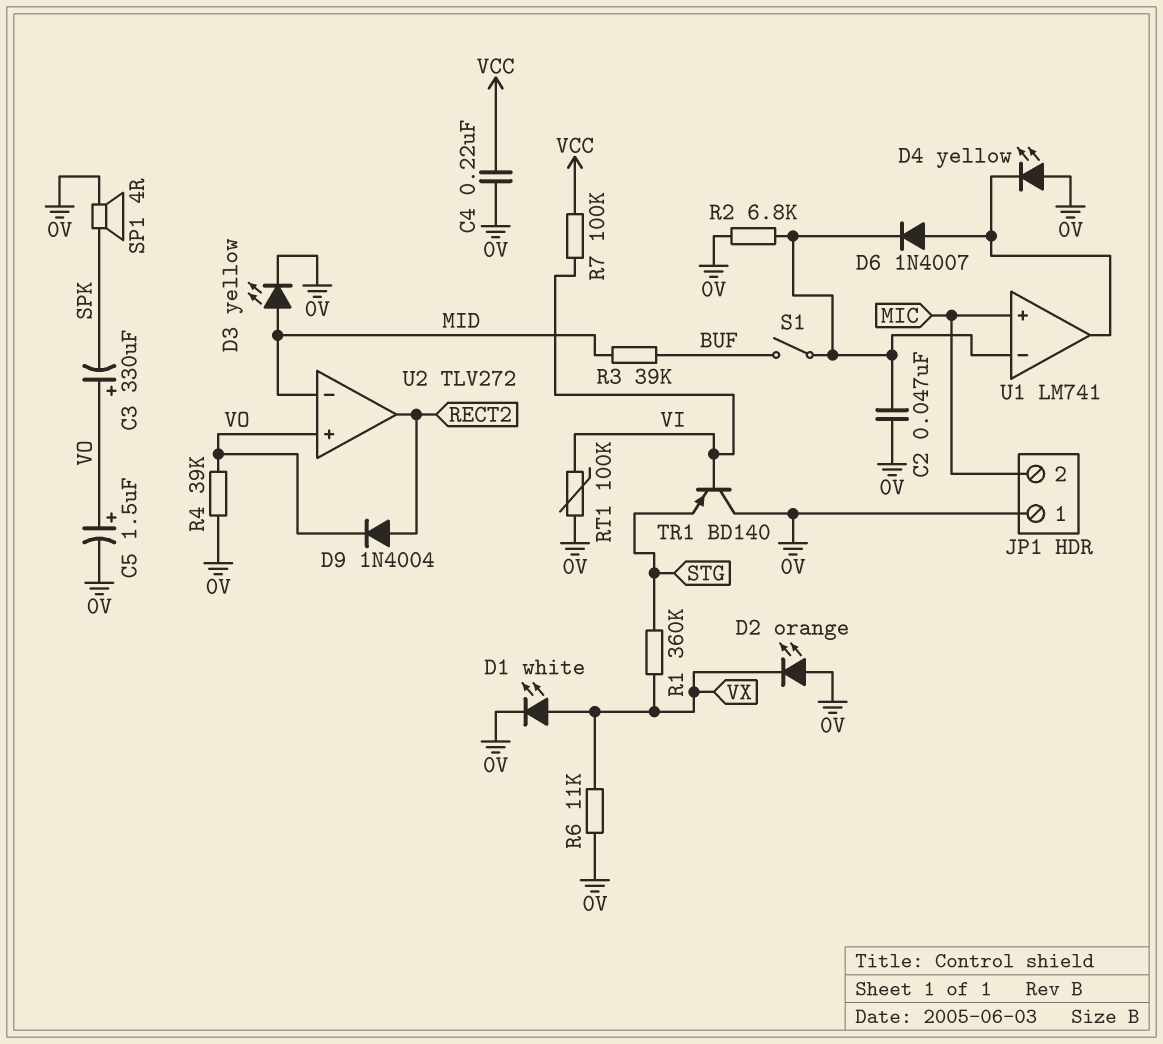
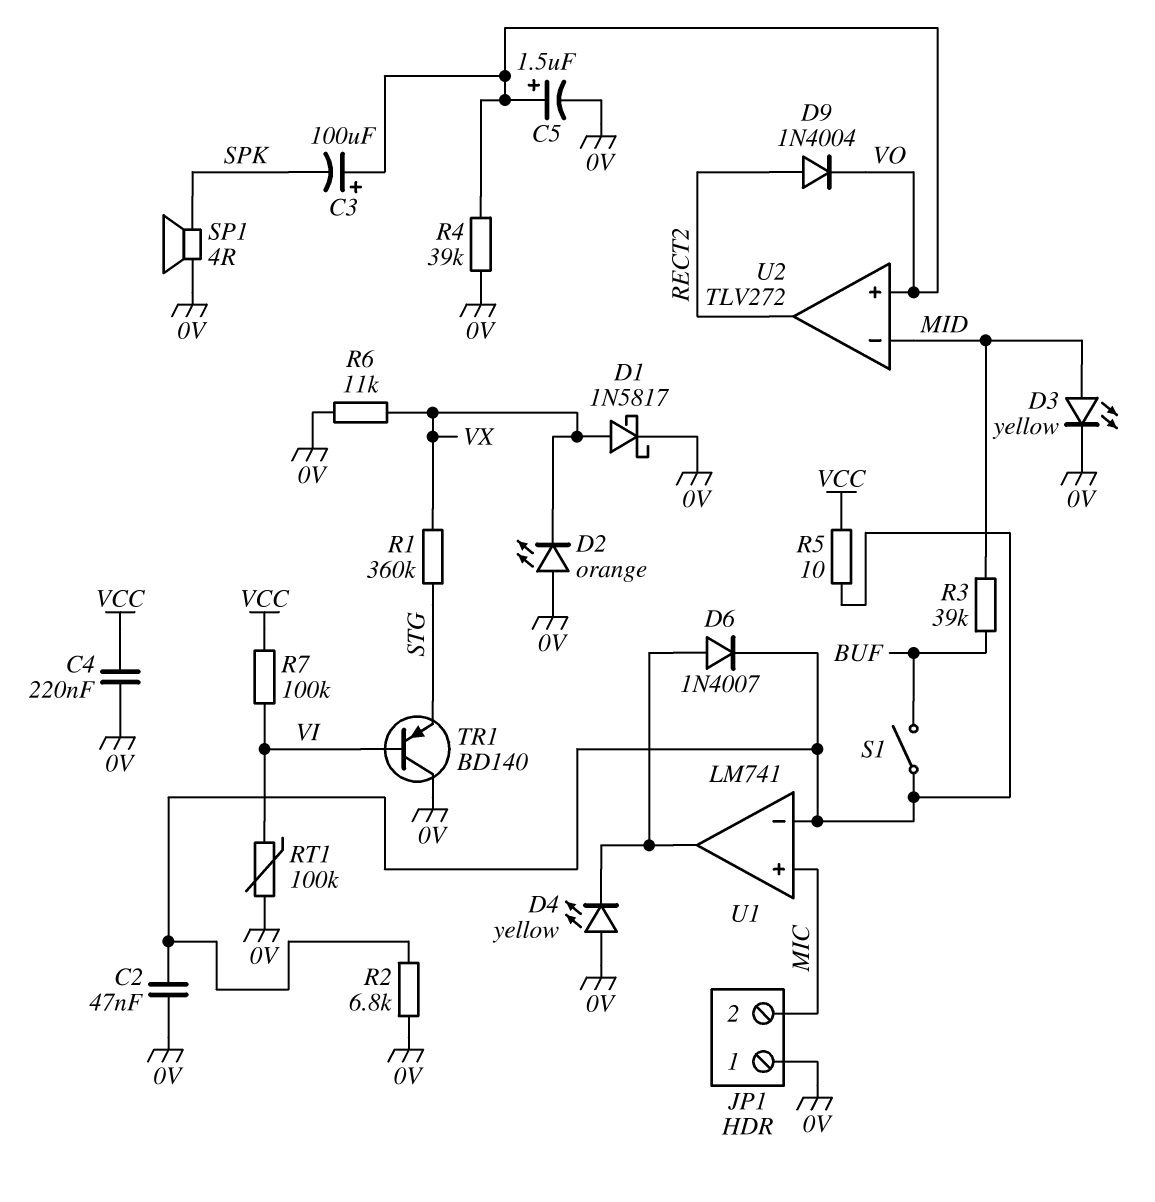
C3: 330uF (plus VO, minus SPK) -> 100uF (plus VO, minus SPK)
D1: LED white (A VX, K 0V) -> schottky 1N5817 (A VX, K 0V)
R5: none -> 10 (U1/in-, VCC)

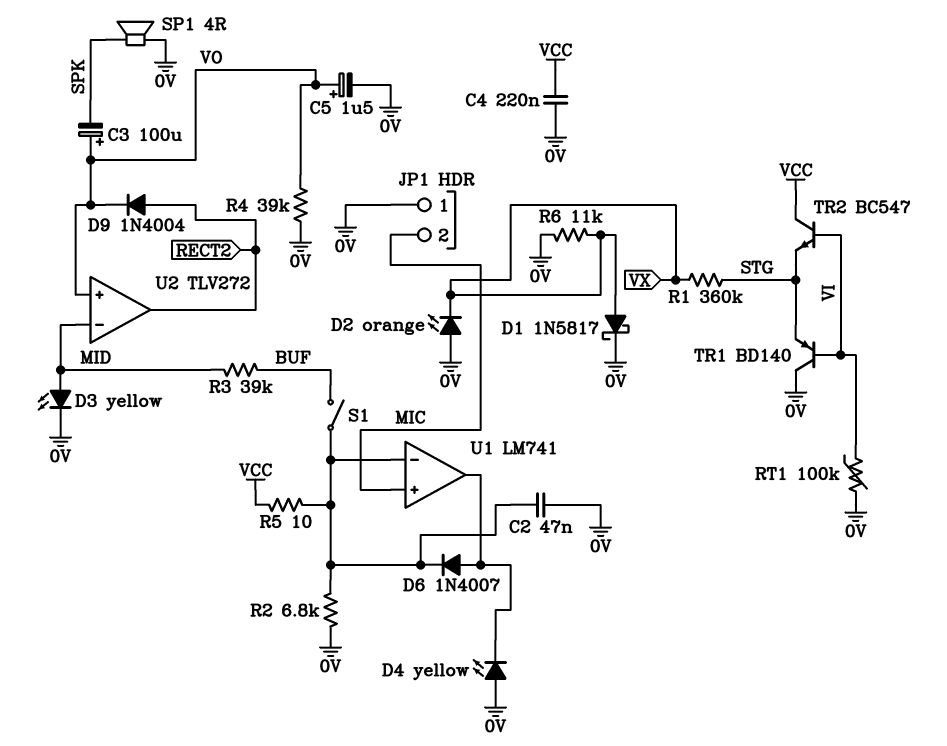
R7: 100k (VCC, VI) -> none
TR2: none -> NPN BC547 (B VI, C VCC, E STG)

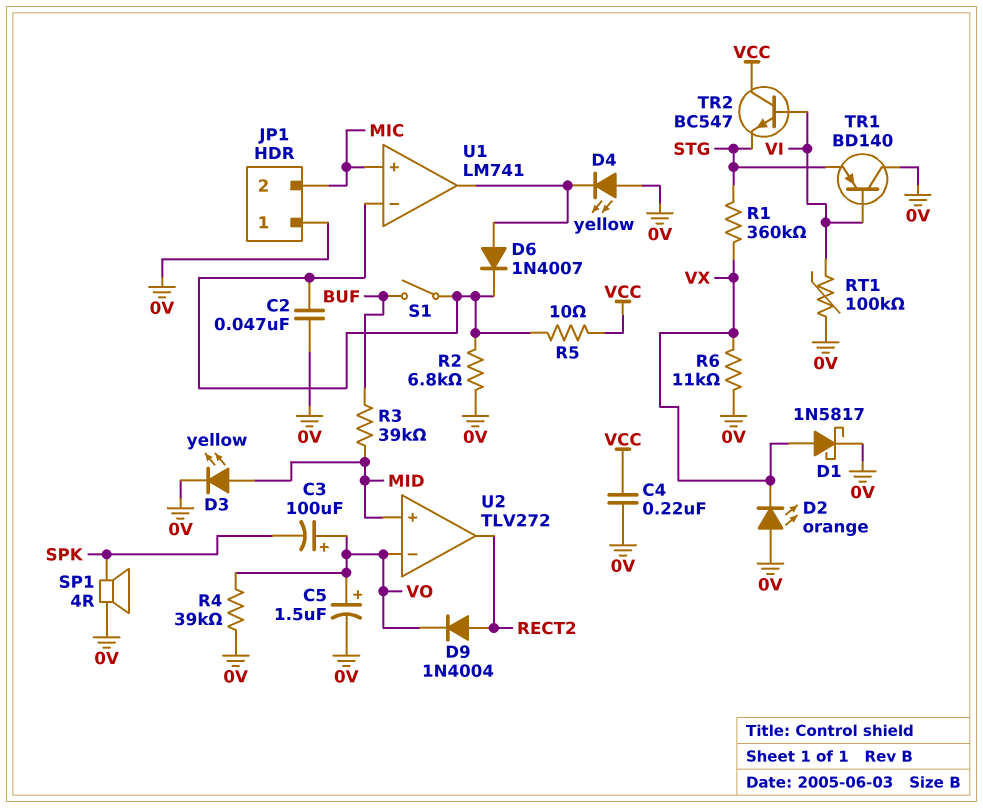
U2 pin in+: VO -> MID
U2 pin in-: MID -> VO

